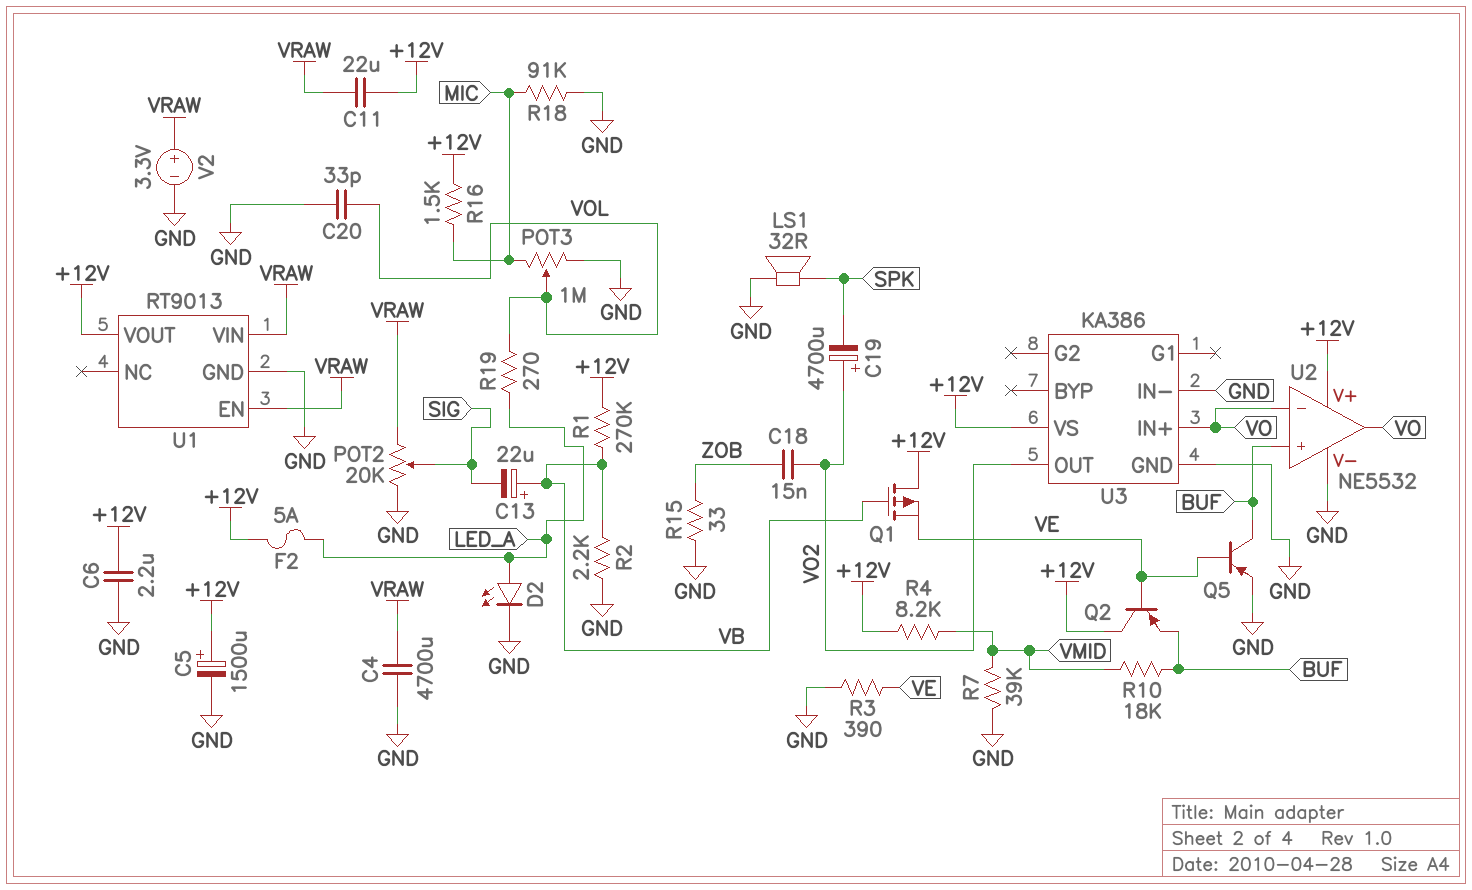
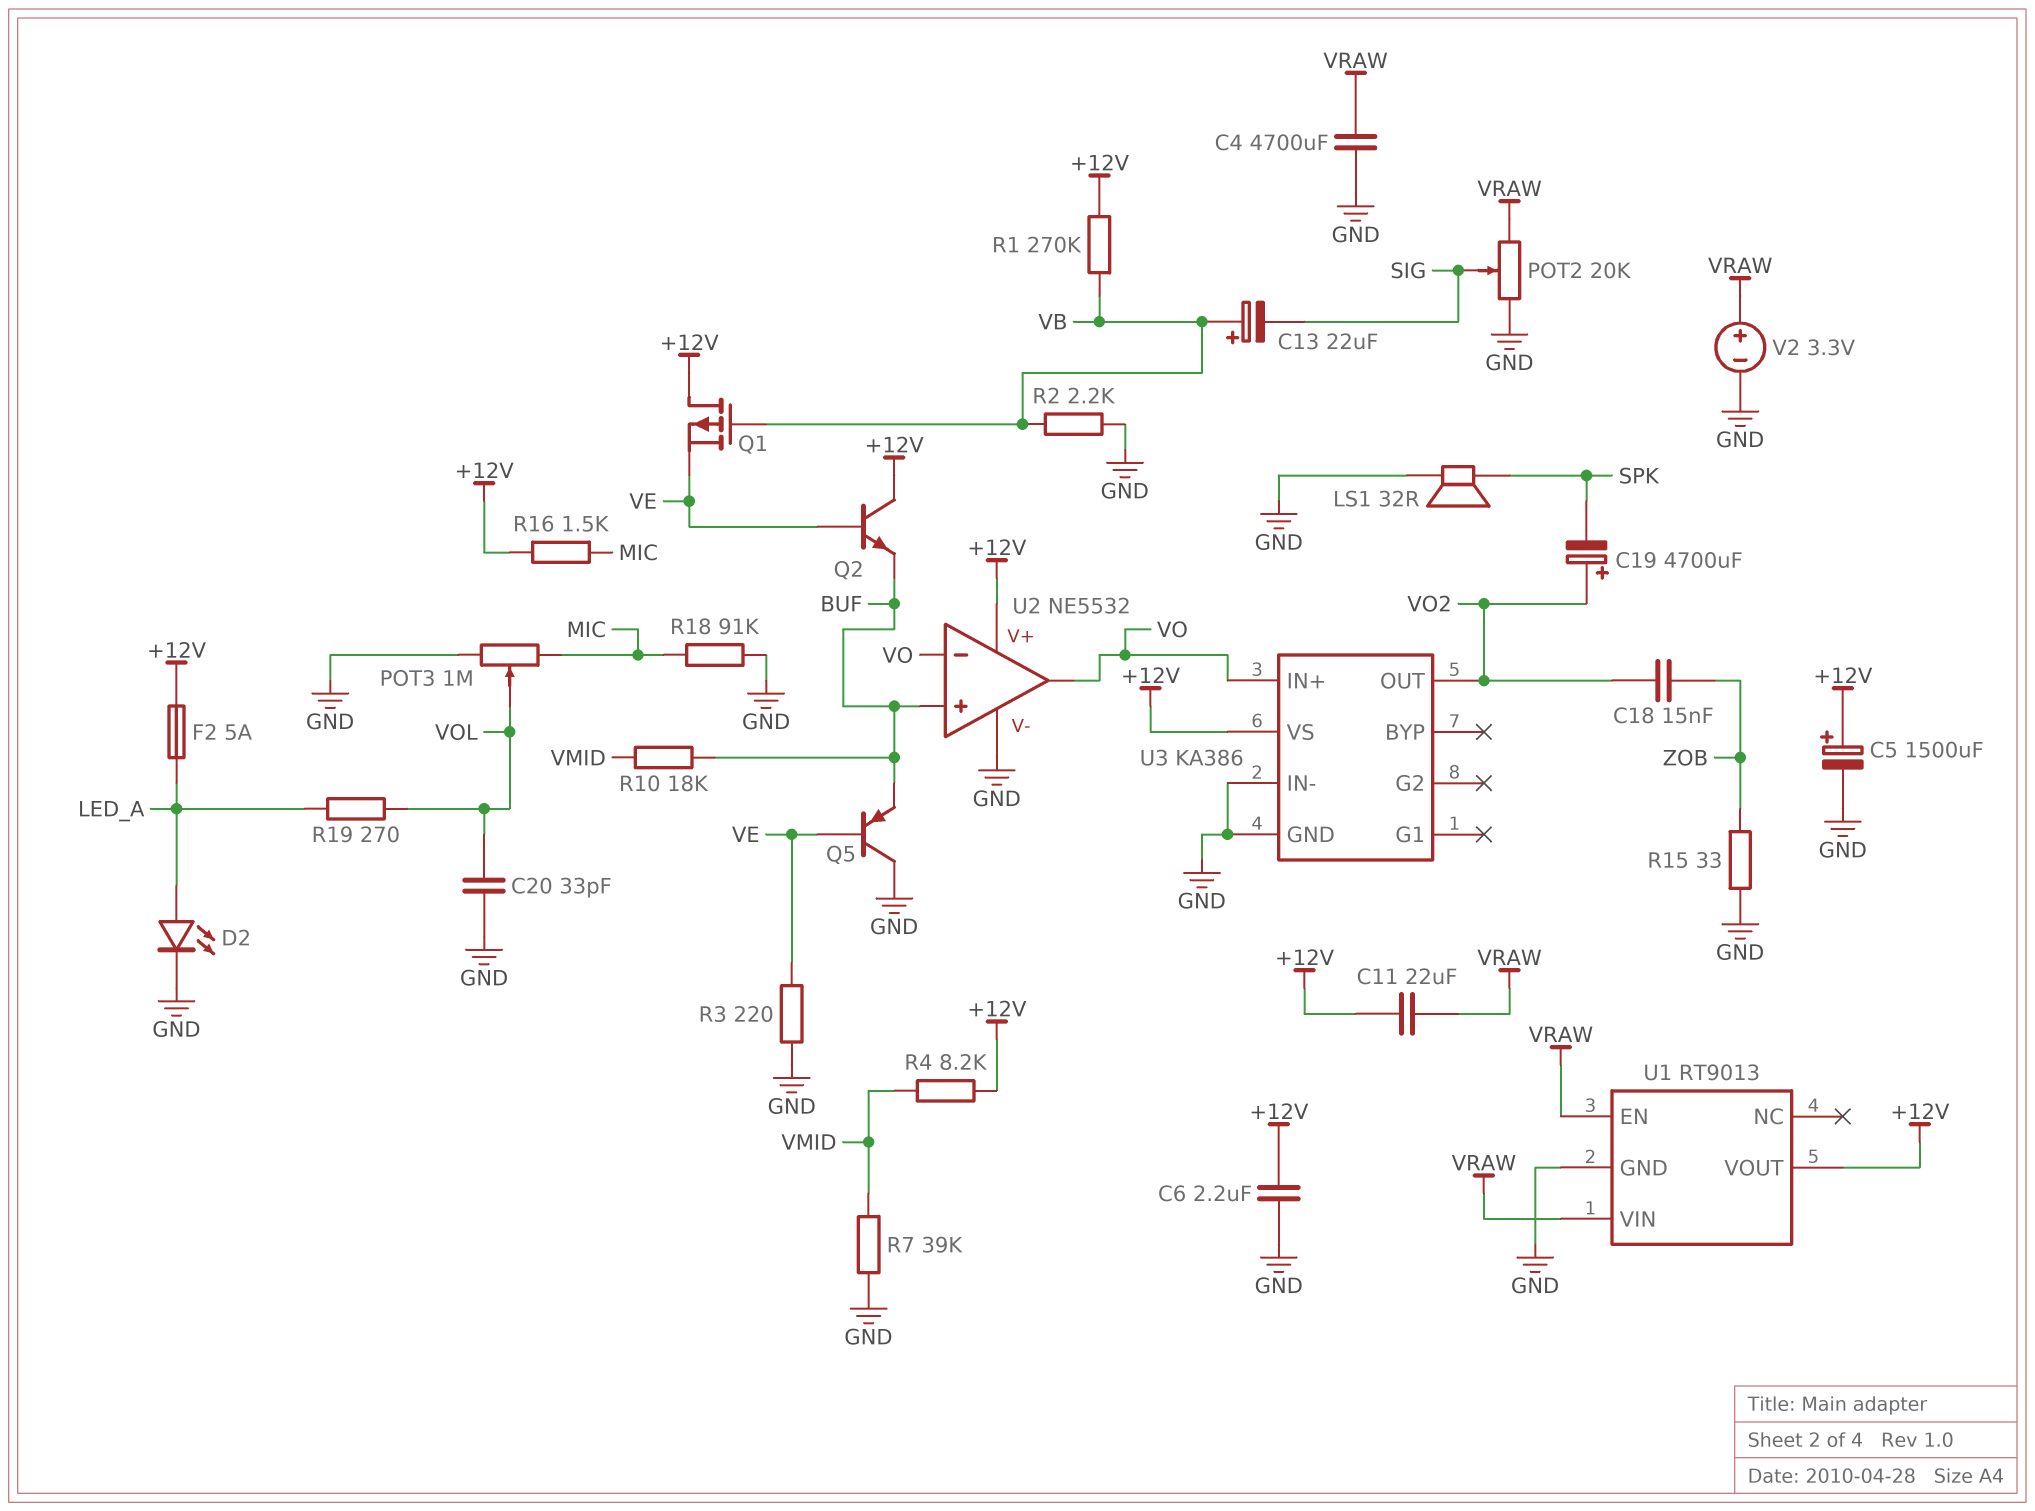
Q2: PNP (B VE, C +12V, E BUF) -> NPN (B VE, C +12V, E BUF)
Q5: PNP (B VE, C BUF, E GND) -> PNP (B VE, C GND, E BUF)
R3: 390 (GND, VE) -> 220 (GND, VE)

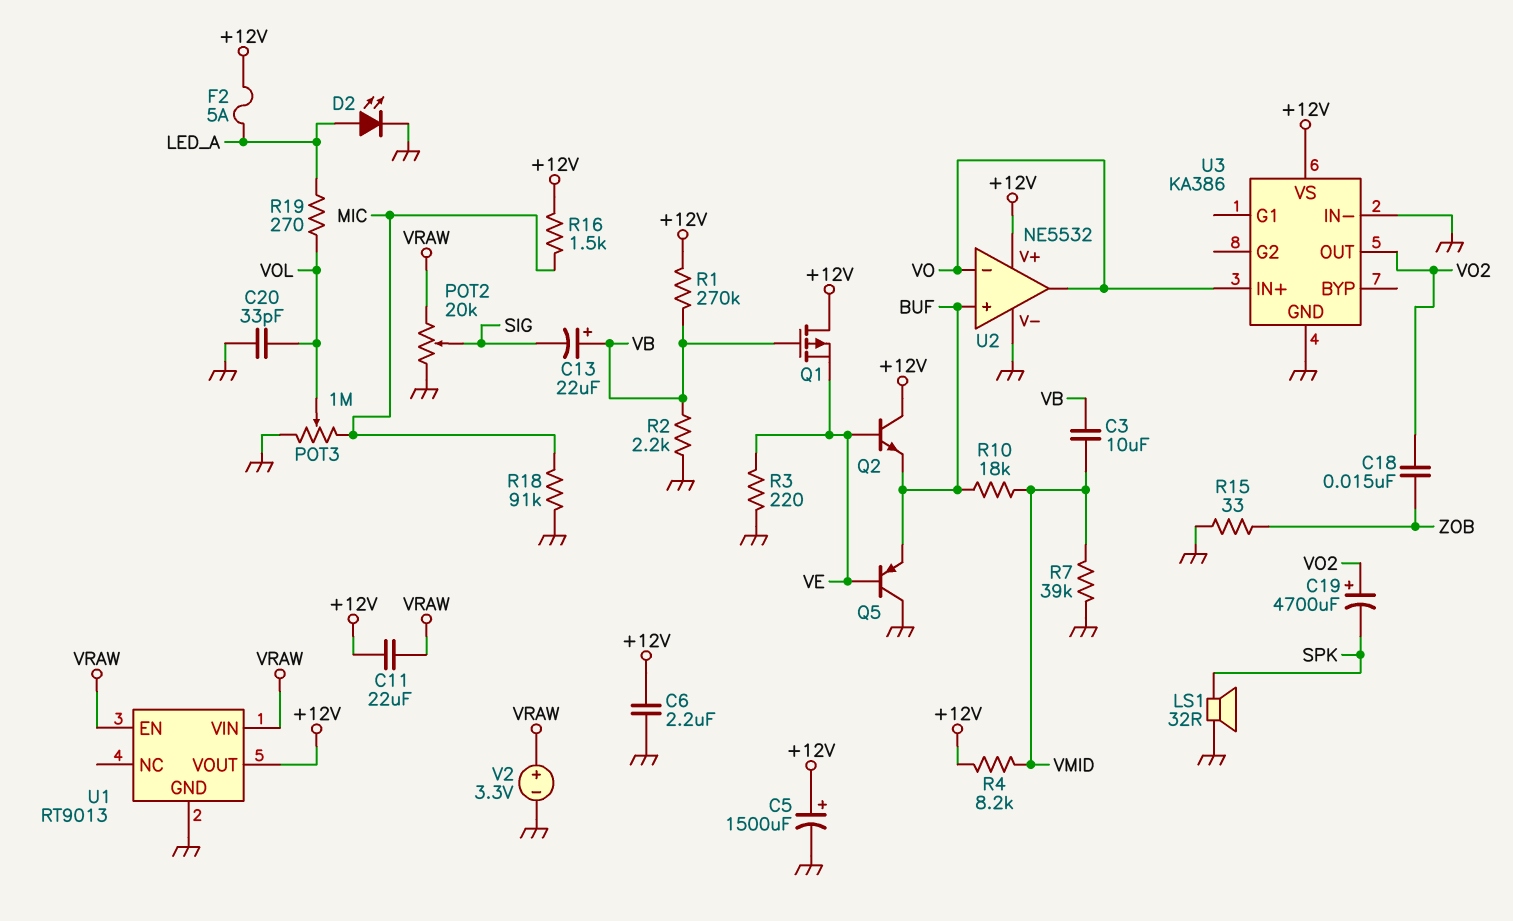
C3: none -> 10uF (VB, VMID)
C4: 4700uF (GND, VRAW) -> none

